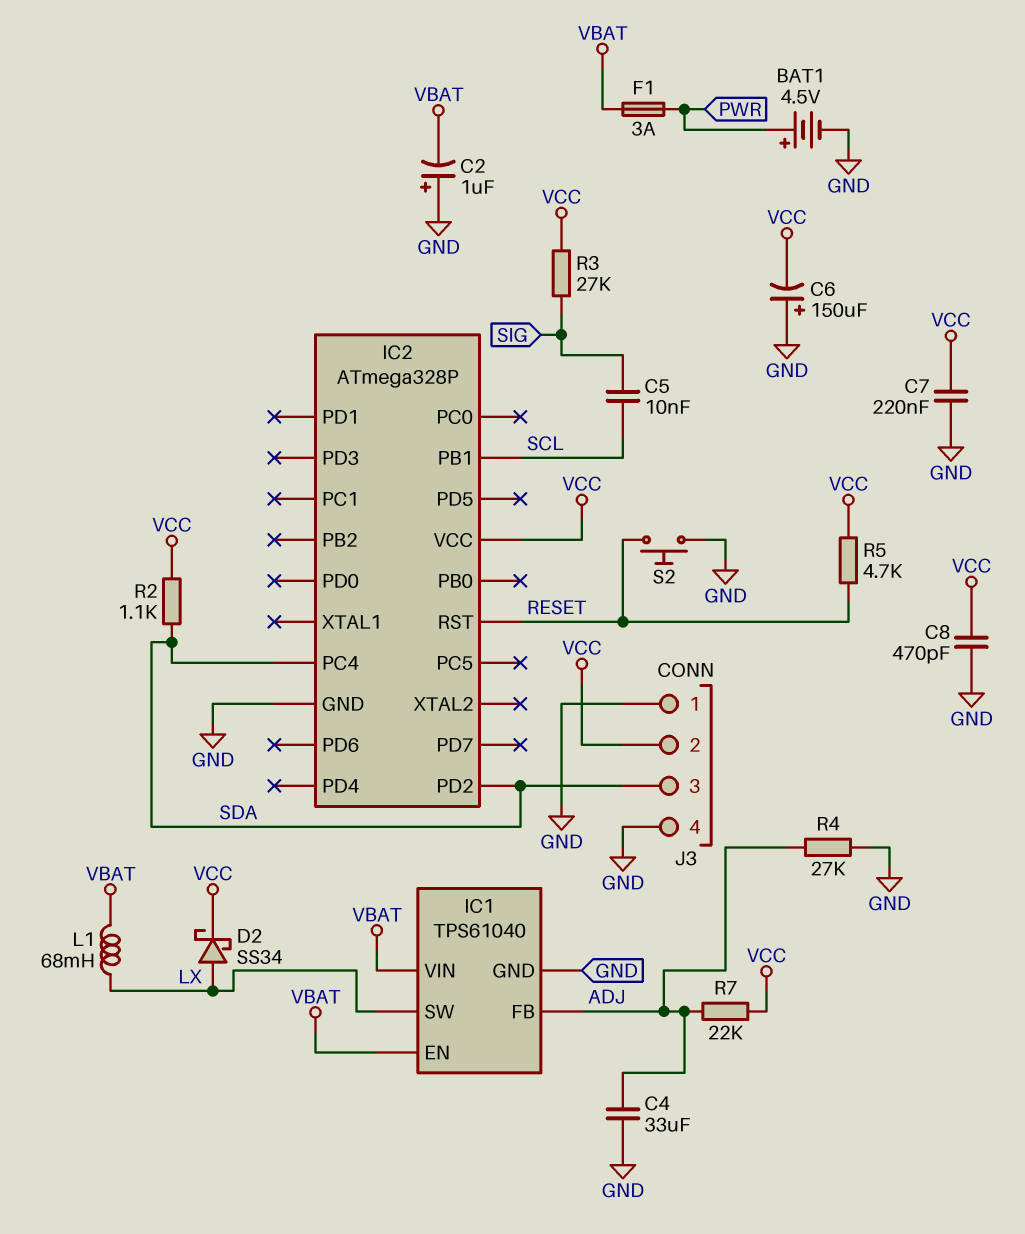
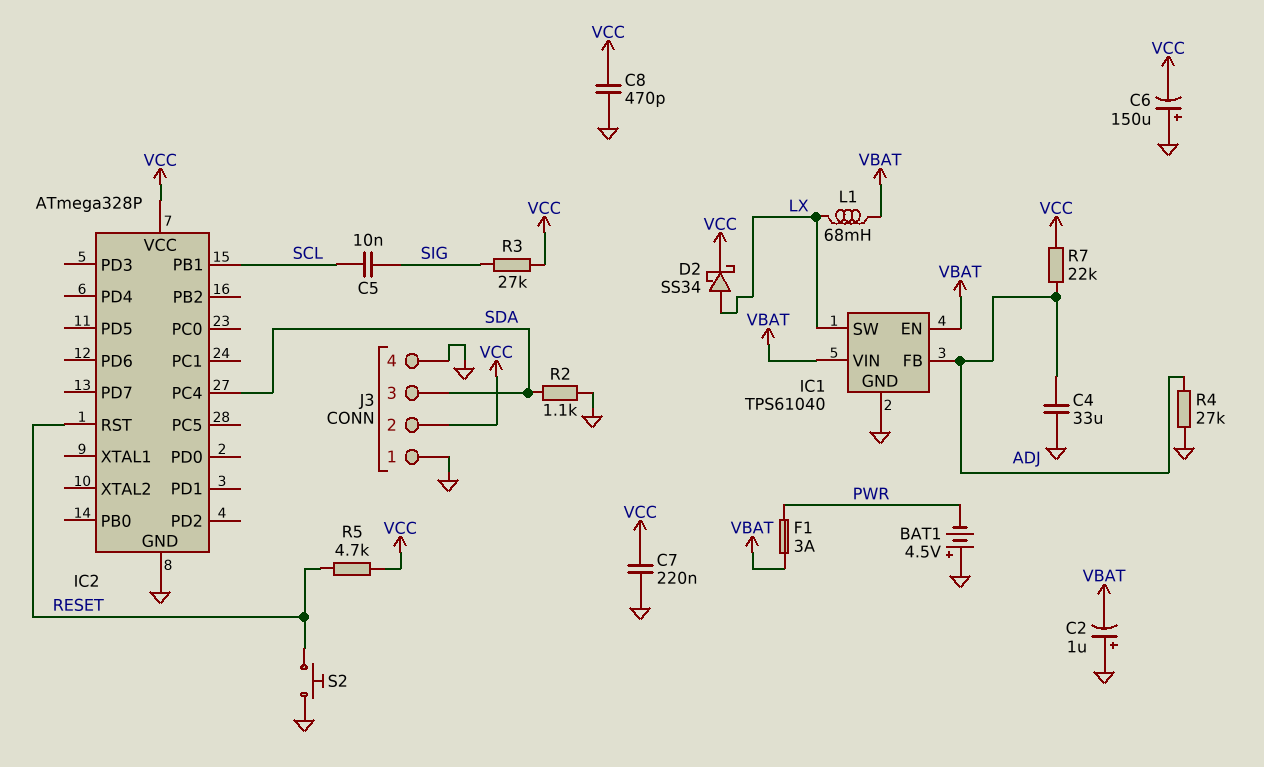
BAT1: 4.5V (plus PWR, minus GND) -> 4.5V (plus GND, minus PWR)
IC2 pin PD2: SDA -> none
R2: 1.1k (SDA, VCC) -> 1.1k (GND, SDA)

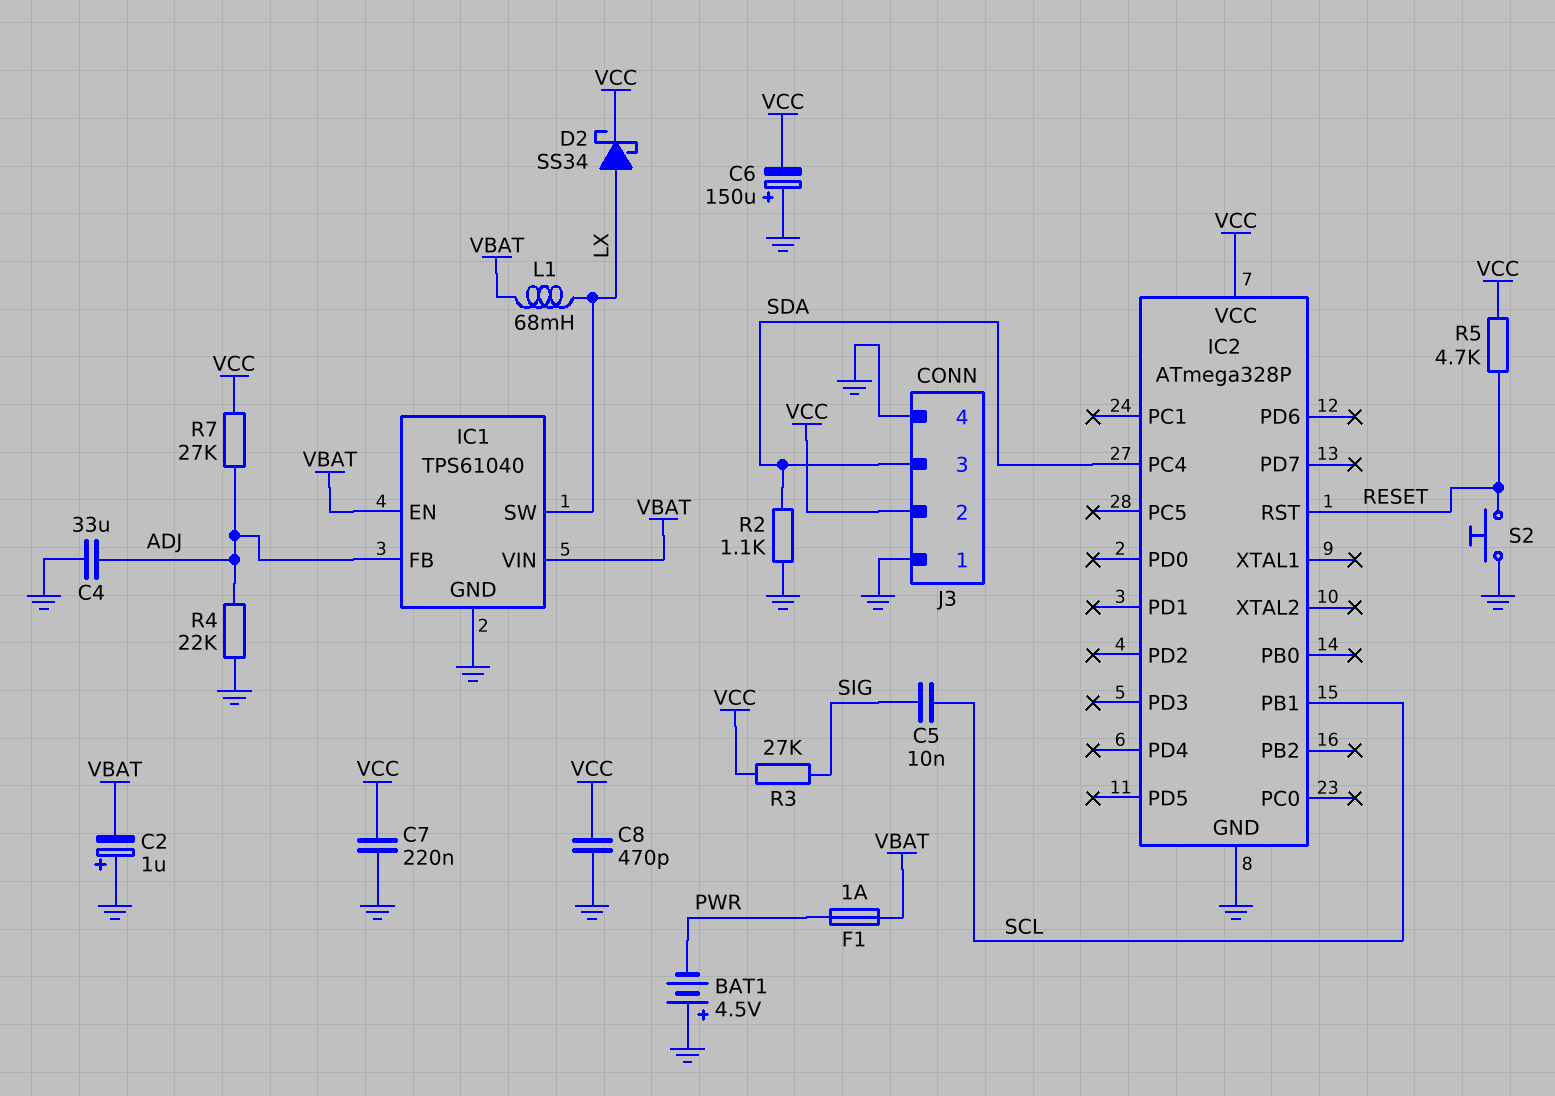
F1: 3A (PWR, VBAT) -> 1A (PWR, VBAT)
R4: 27k (ADJ, GND) -> 22k (ADJ, GND)
R7: 22k (ADJ, VCC) -> 27k (ADJ, VCC)

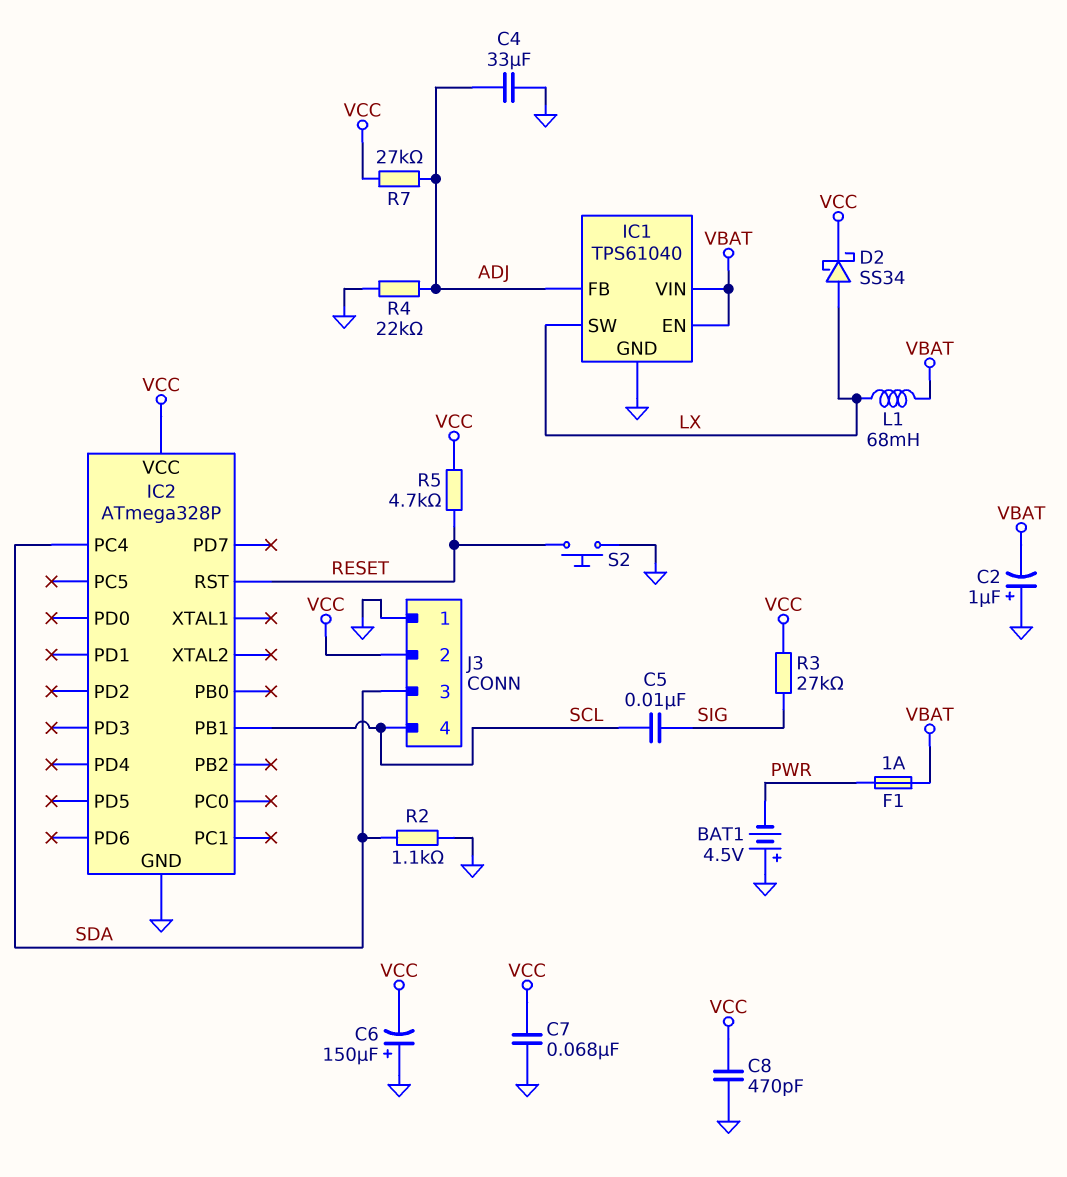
C7: 220nF (GND, VCC) -> 68nF (GND, VCC)
J3 pin 4: GND -> SCL

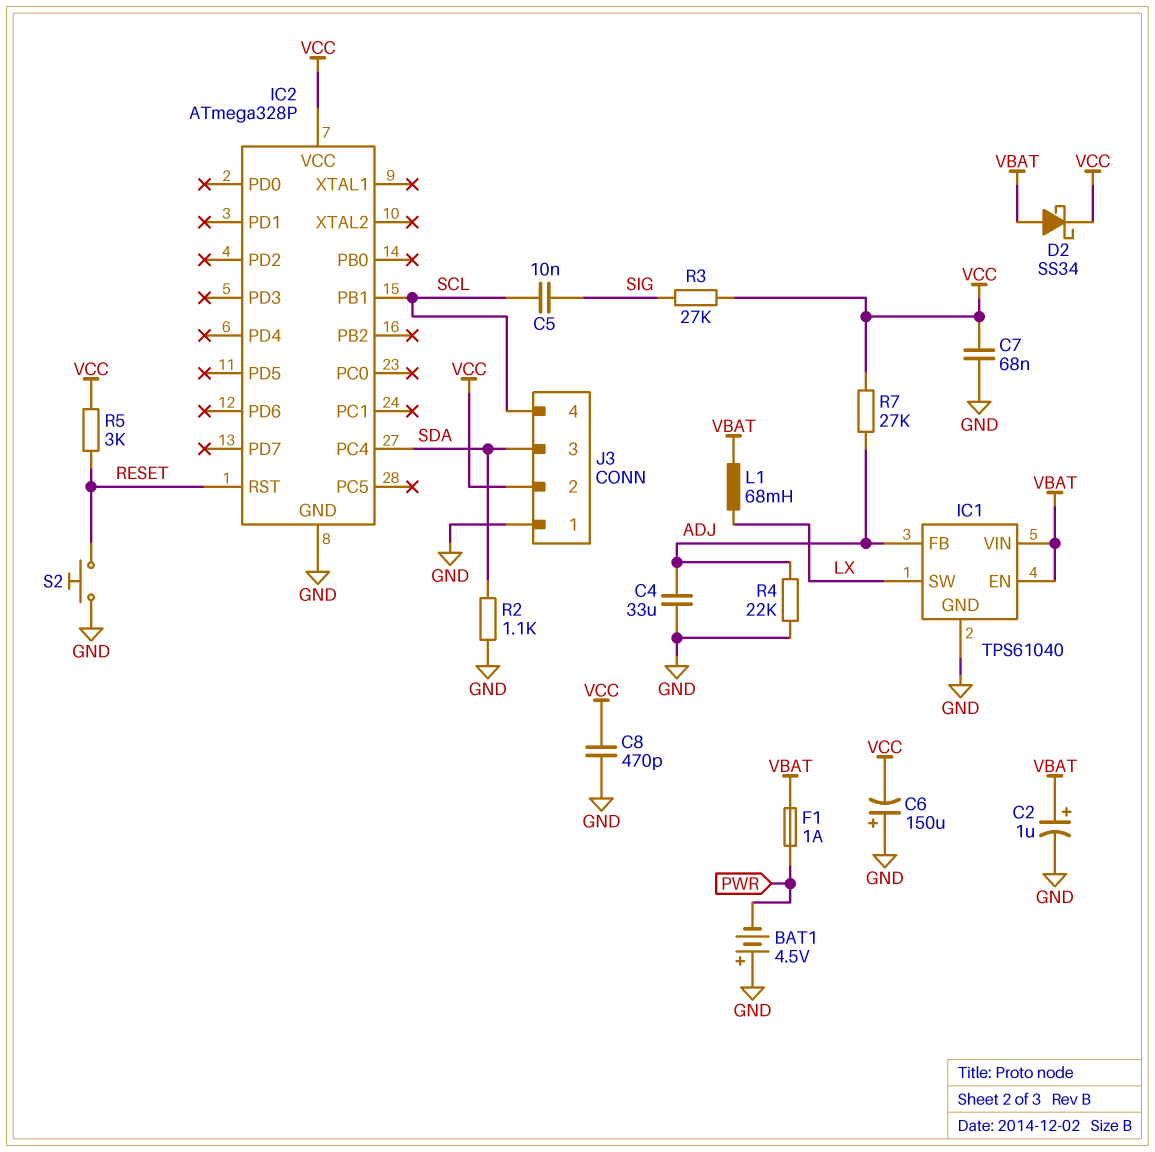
C2: 1uF (plus GND, minus VBAT) -> 1uF (plus VBAT, minus GND)
D2: schottky SS34 (A LX, K VCC) -> schottky SS34 (A VBAT, K VCC)
R5: 4.7k (RESET, VCC) -> 3k (RESET, VCC)

